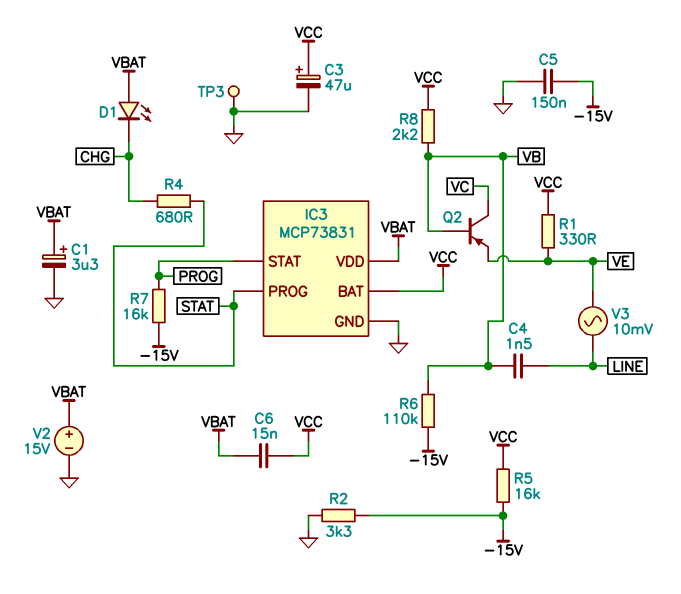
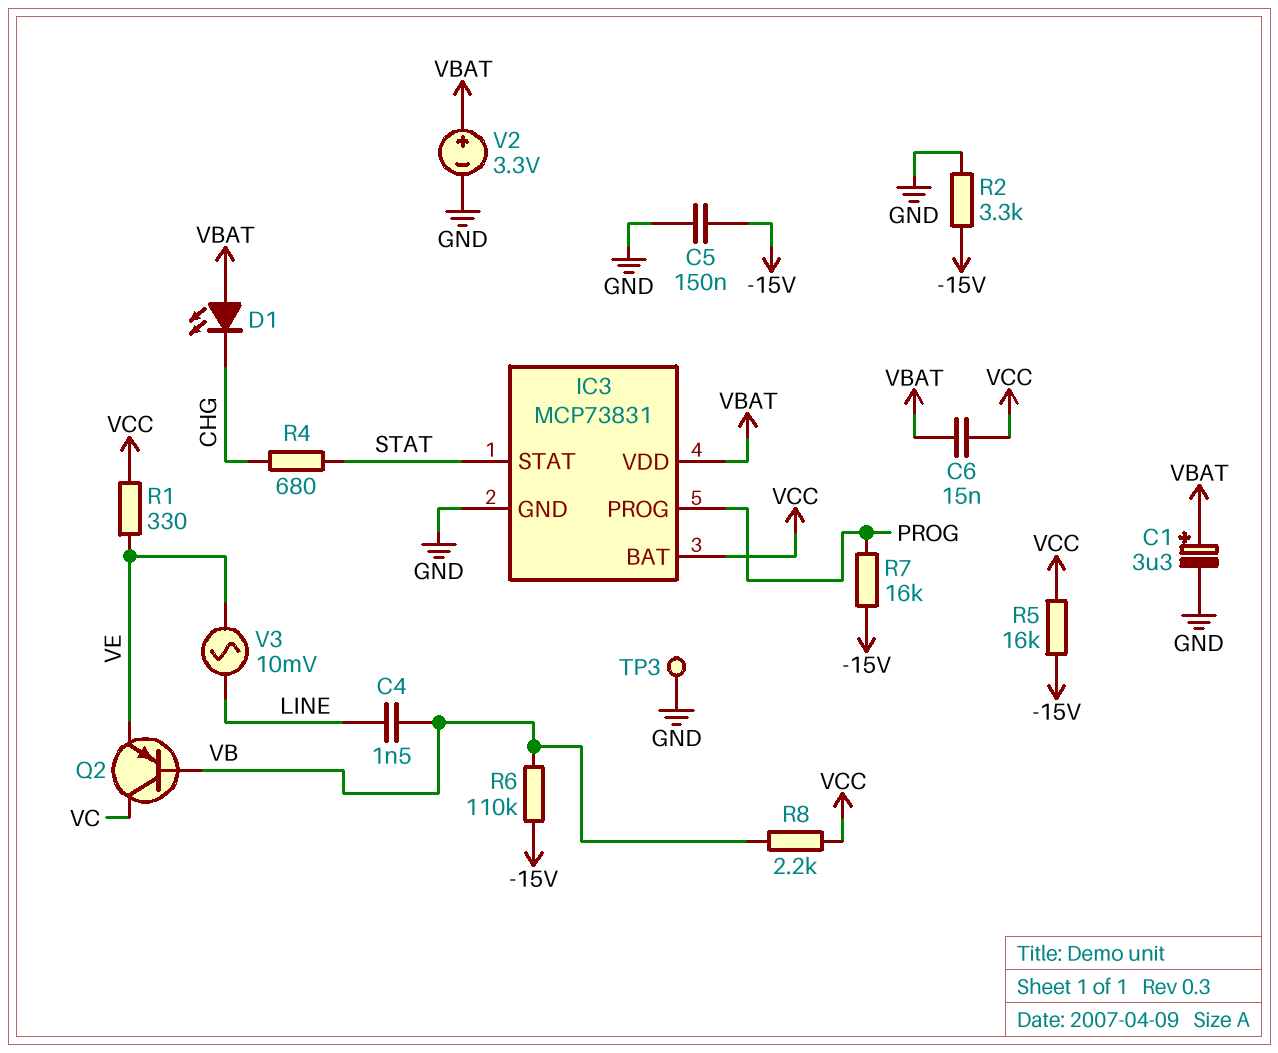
C3: 47uF (plus VCC, minus GND) -> none
IC3 pin PROG: STAT -> PROG
IC3 pin STAT: PROG -> STAT
V2: 15V (plus VBAT, minus GND) -> 3.3V (plus VBAT, minus GND)

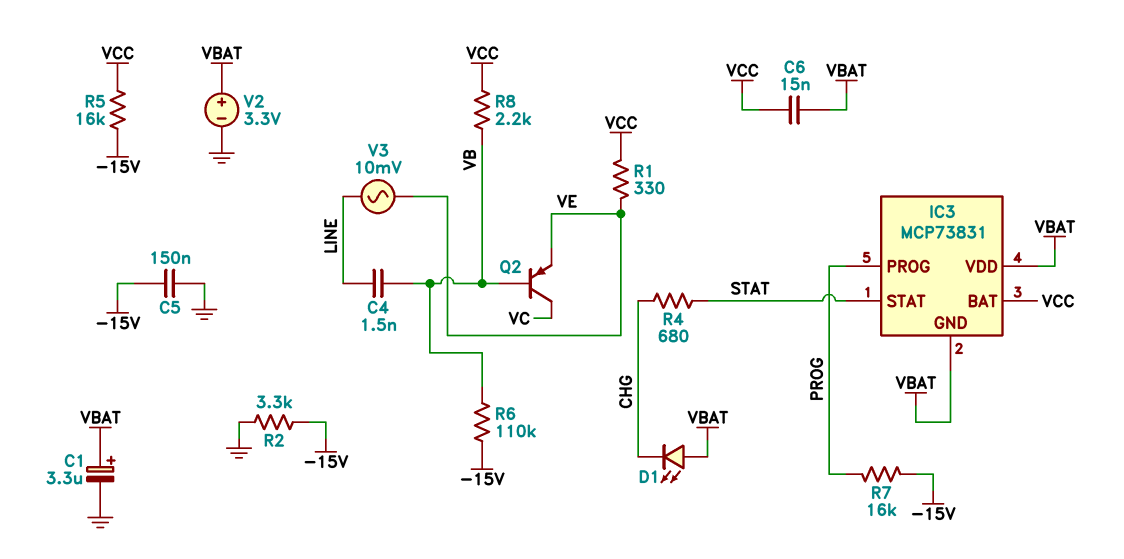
IC3 pin GND: GND -> VBAT
TP3: test point (GND) -> none

